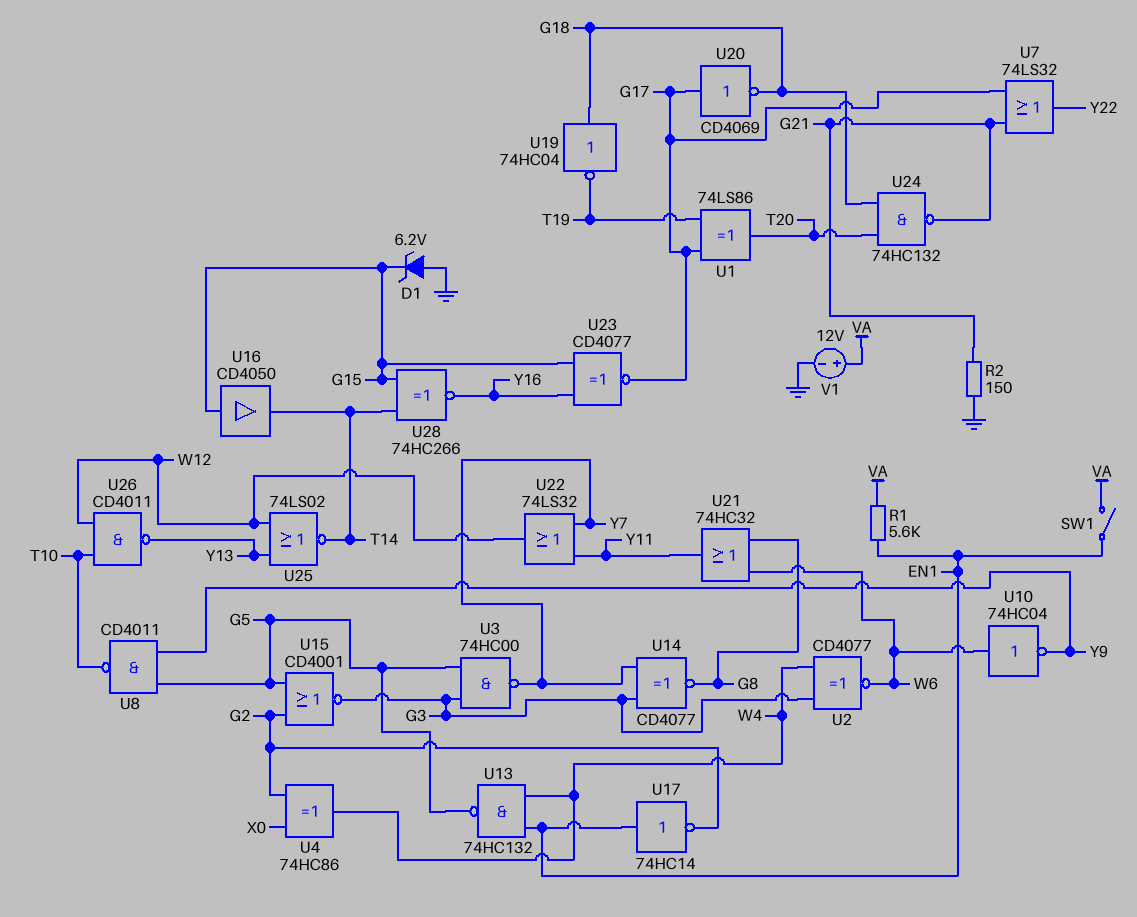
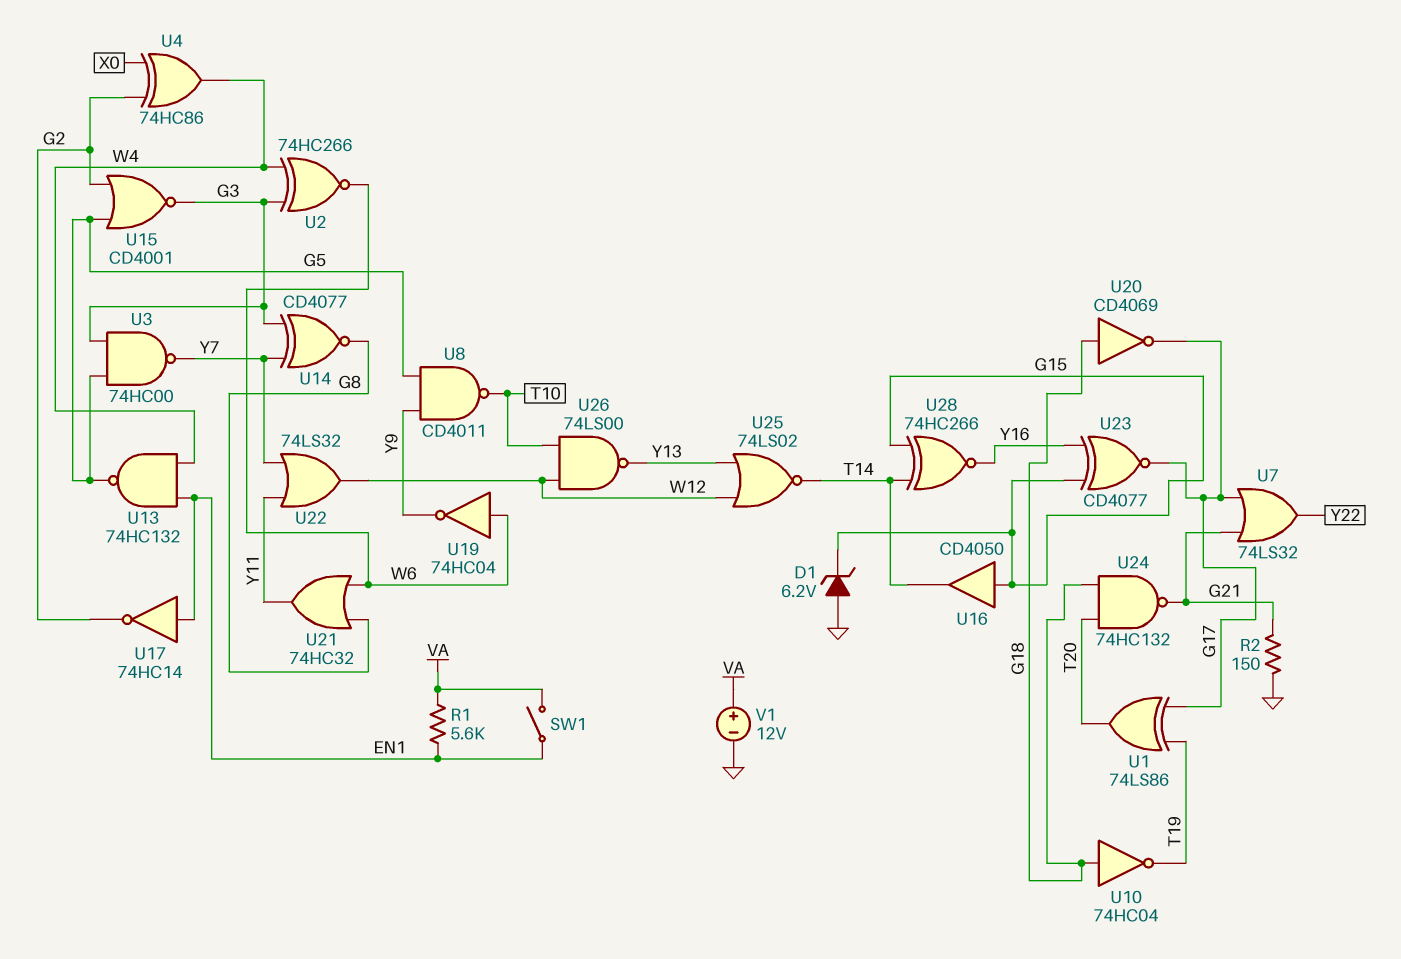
U2: XNOR CD4077 (in G3, in W4, out W6) -> XNOR 74HC266 (in G3, in W4, out W6)
U10: NOT 74HC04 (in W6, out Y9) -> NOT 74HC04 (in G18, out T19)
U19: NOT 74HC04 (in G18, out T19) -> NOT 74HC04 (in W6, out Y9)
U20: NOT CD4069 (in G17, out G18) -> NOT CD4069 (in G18, out G17)
U26: NAND CD4011 (in T10, in W12, out Y13) -> NAND 74LS00 (in T10, in W12, out Y13)

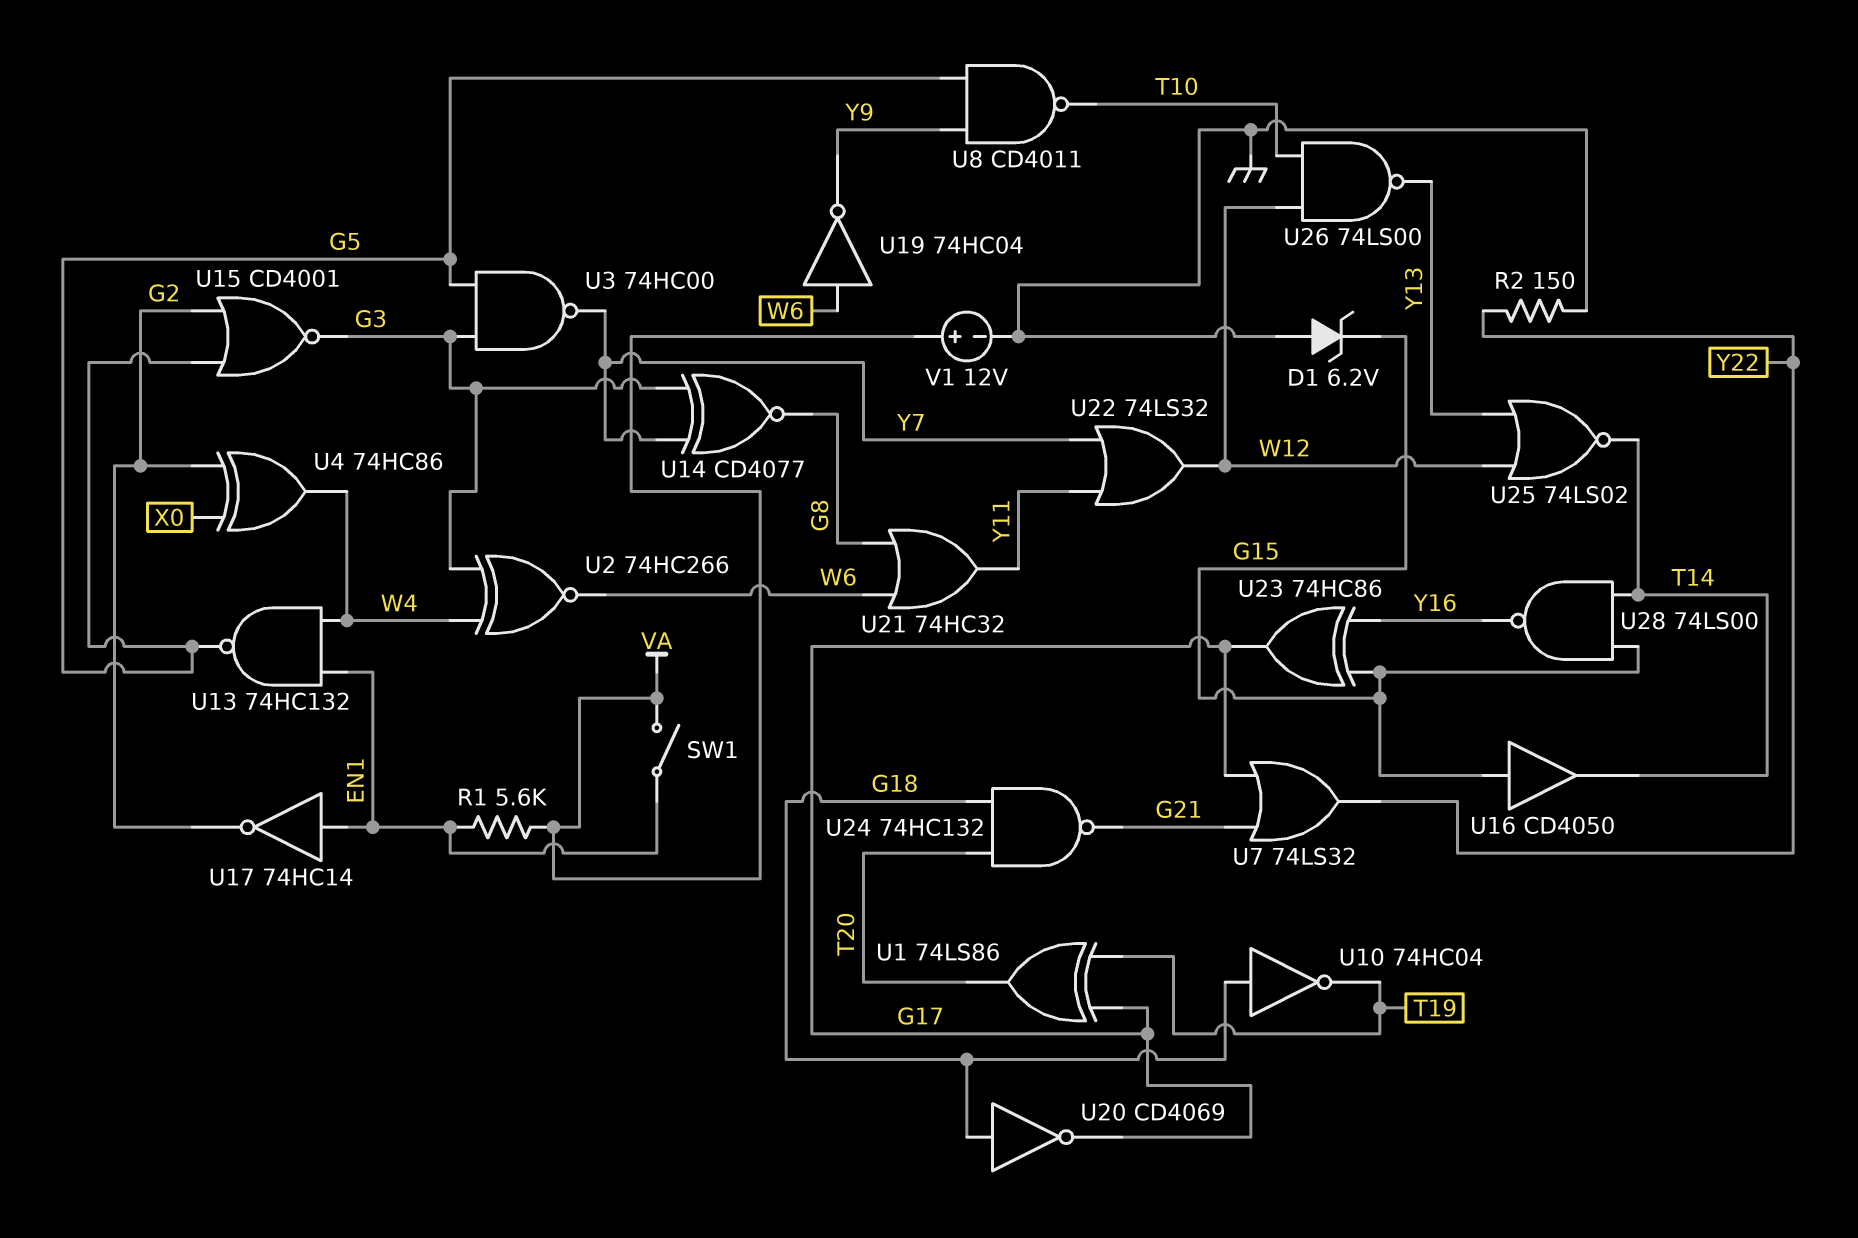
R2: 150 (G21, GND) -> 150 (GND, Y22)
U23: XNOR CD4077 (in G15, in Y16, out G17) -> XOR 74HC86 (in G15, in Y16, out G17)
U28: XNOR 74HC266 (in G15, in T14, out Y16) -> NAND 74LS00 (in G15, in T14, out Y16)

